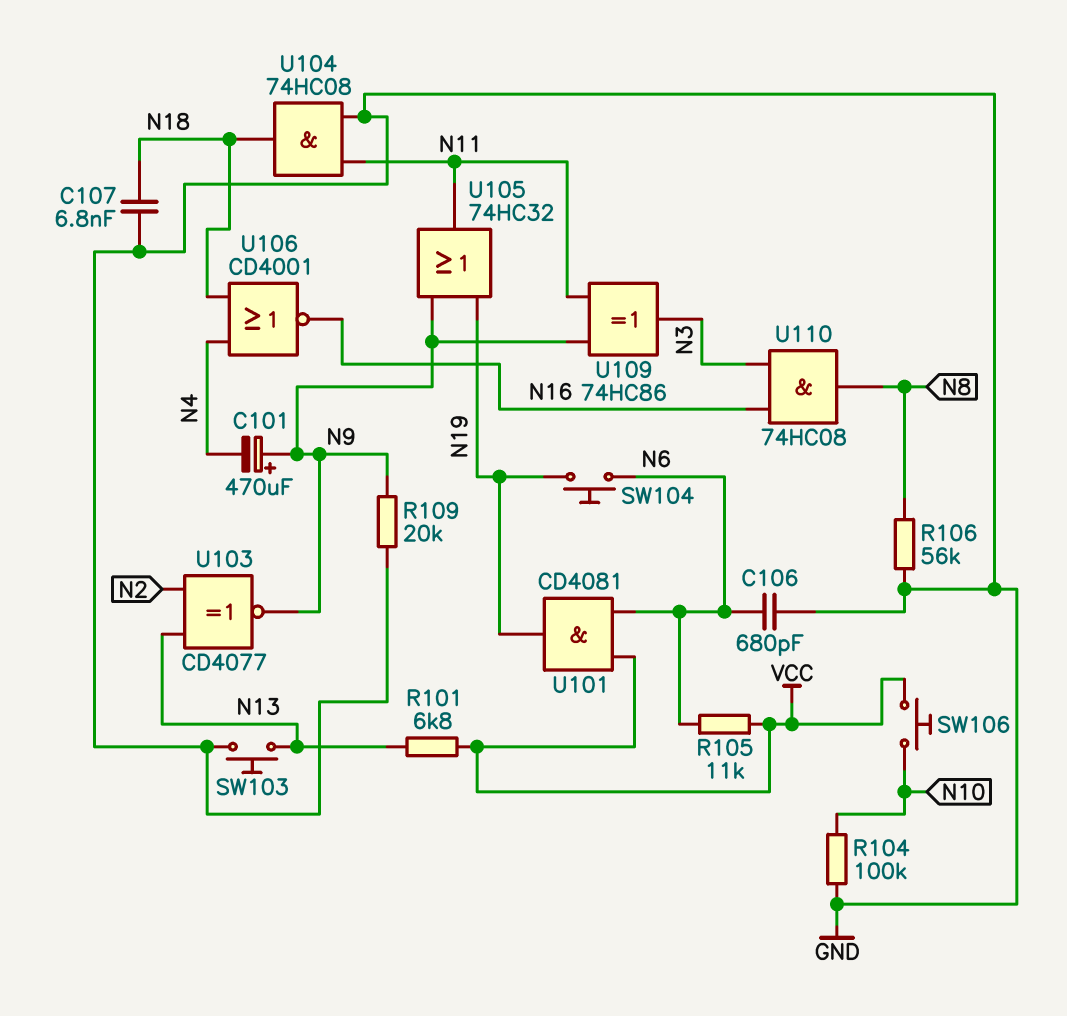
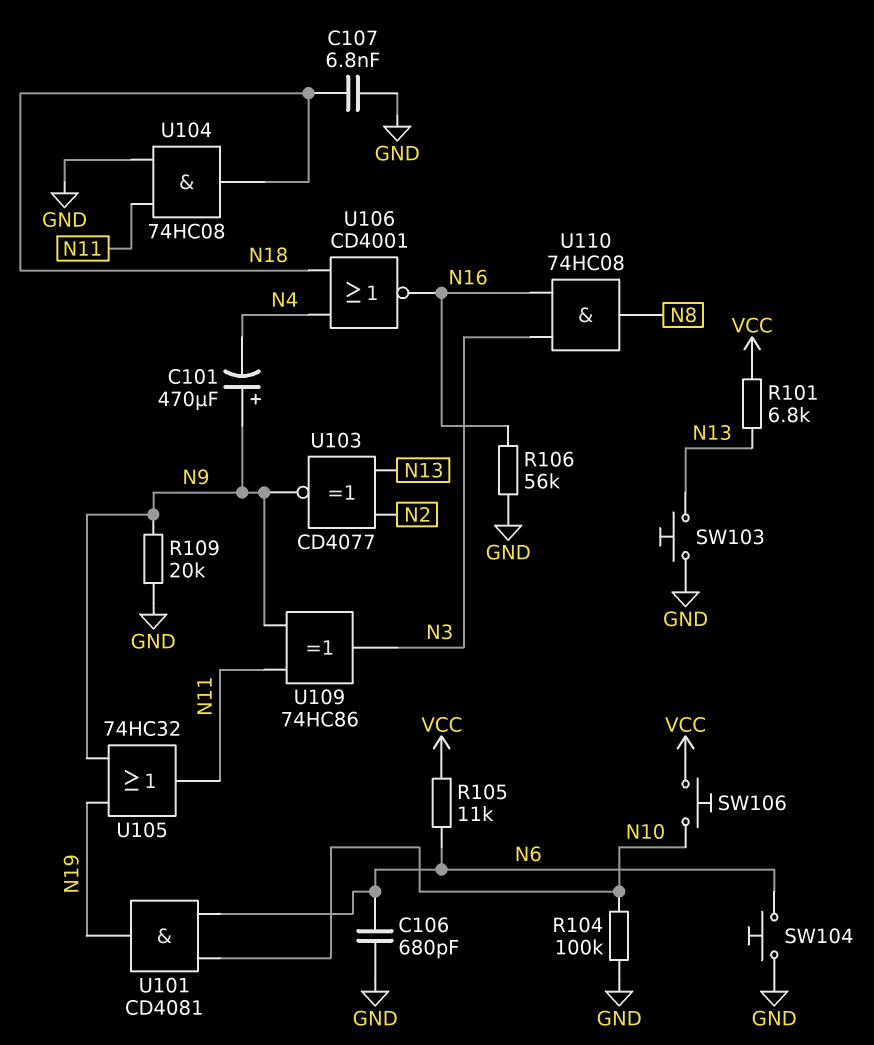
R106: 56k (GND, N8) -> 56k (GND, N16)
SW104: button (N6, N19) -> button (GND, N6)
U101: AND CD4081 (in N6, in VCC, out N19) -> AND CD4081 (in N6, in N10, out N19)

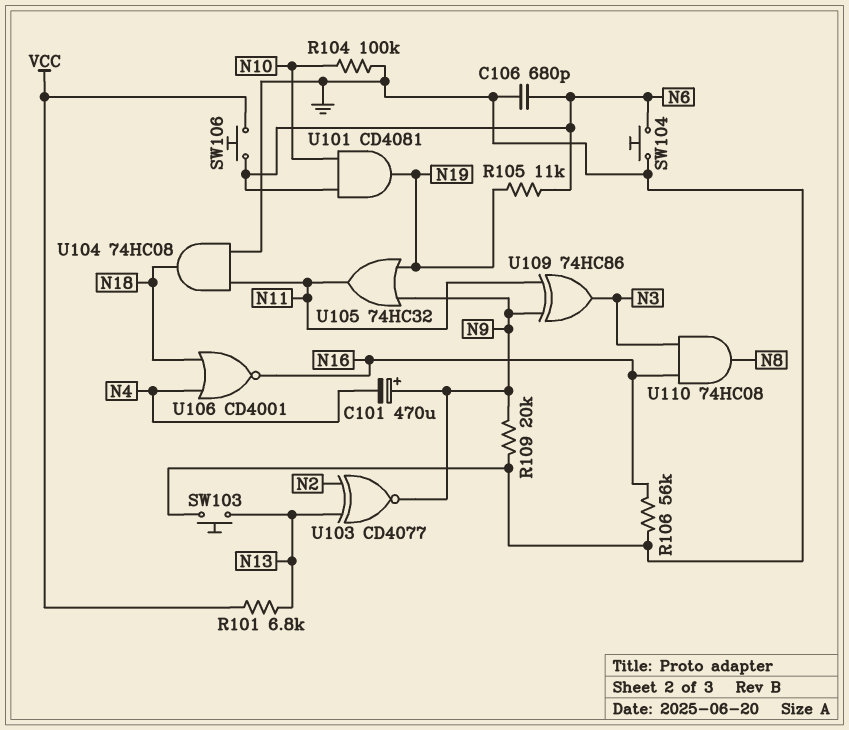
C107: 6.8nF (GND, N18) -> none
R105: 11k (N6, VCC) -> 11k (N6, N19)
SW106: button (N10, VCC) -> button (N6, VCC)

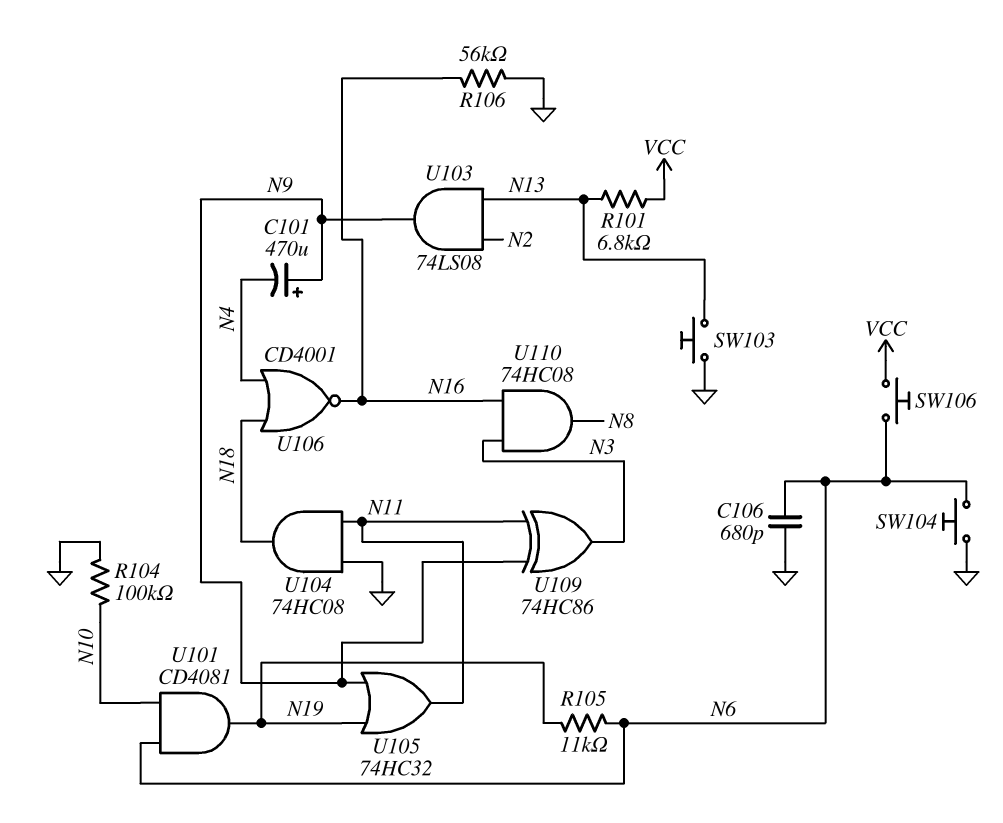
R109: 20k (GND, N9) -> none
U103: XNOR CD4077 (in N2, in N13, out N9) -> AND 74LS08 (in N2, in N13, out N9)

